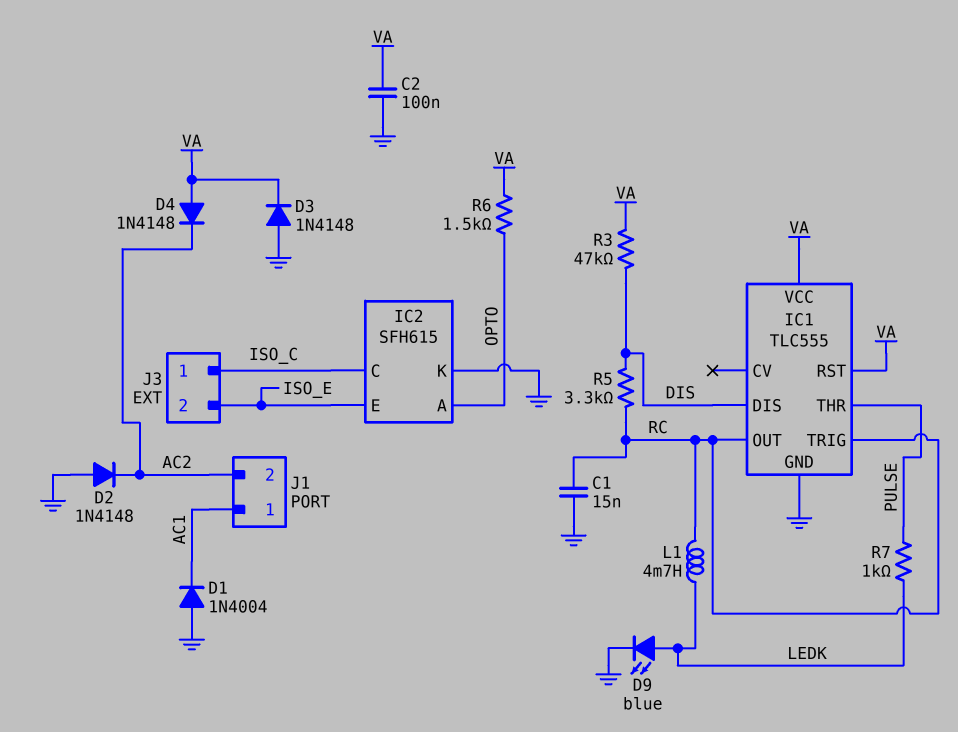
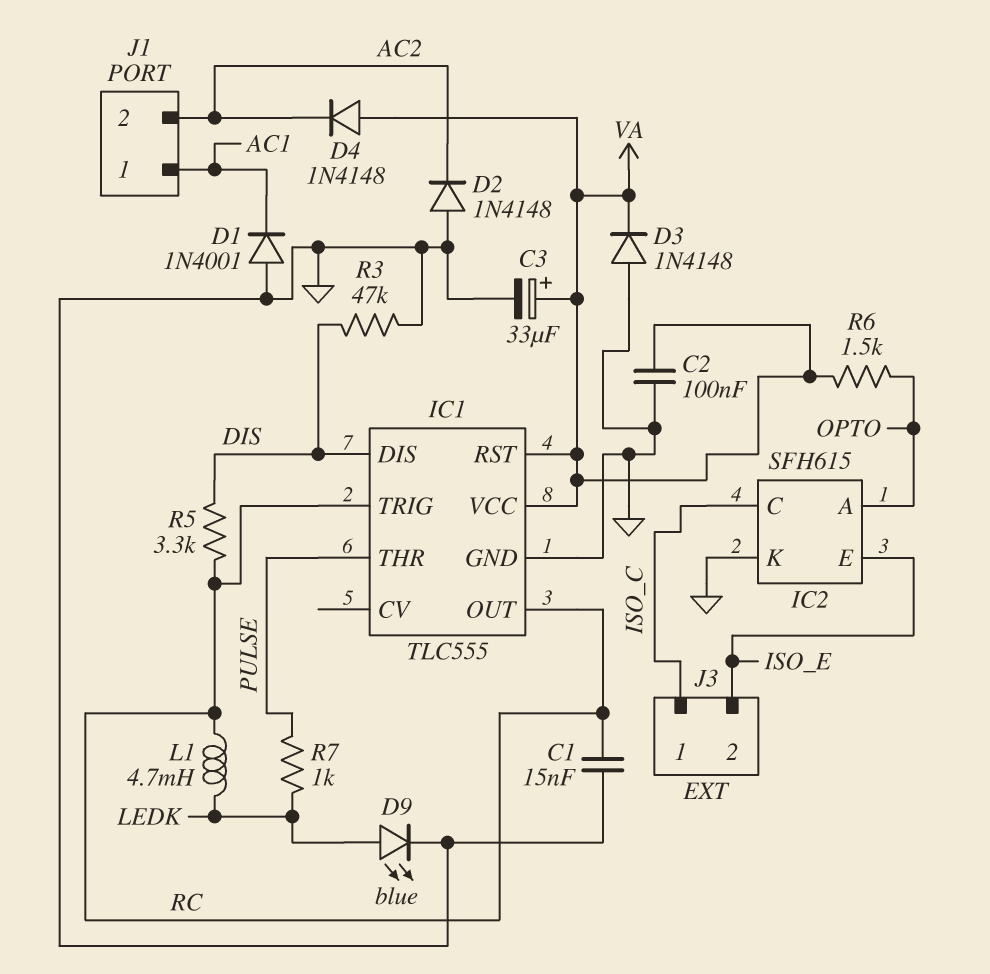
C3: none -> 33uF (plus VA, minus GND)
D1: diode 1N4004 (A GND, K AC1) -> diode 1N4001 (A GND, K AC1)
R3: 47k (DIS, VA) -> 47k (DIS, GND)

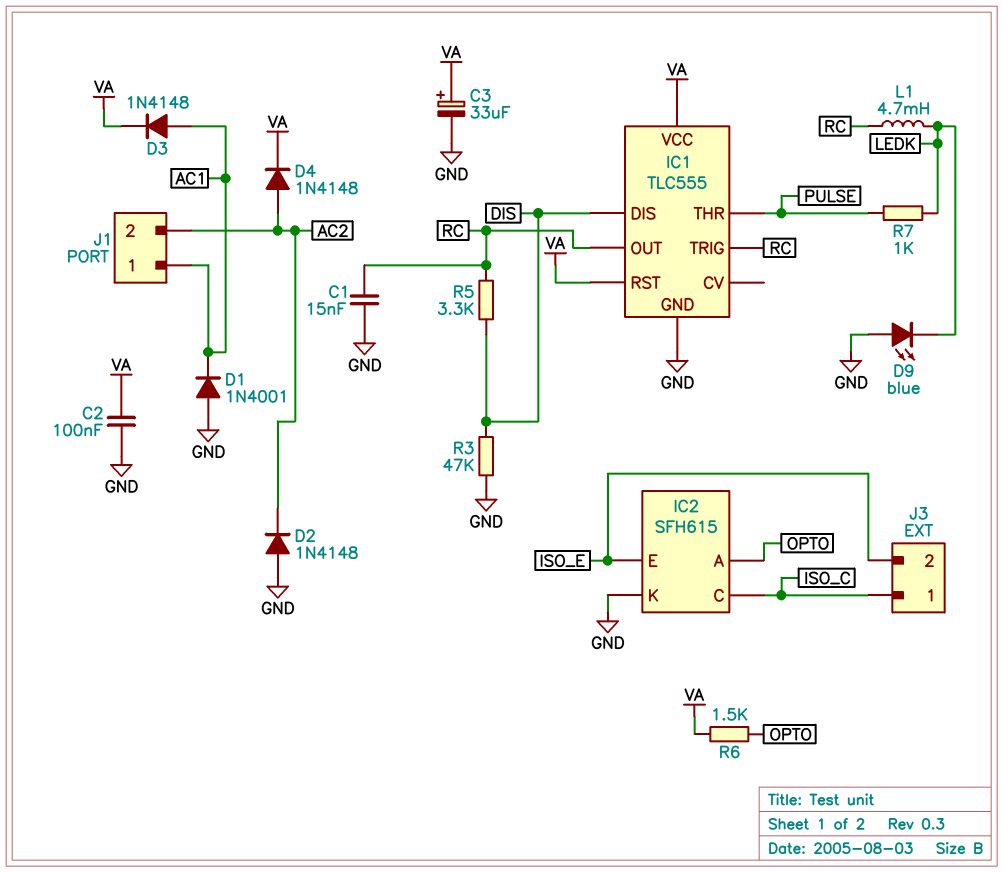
D3: diode 1N4148 (A GND, K VA) -> diode 1N4148 (A AC1, K VA)
D4: diode 1N4148 (A VA, K AC2) -> diode 1N4148 (A AC2, K VA)
D9: LED blue (A LEDK, K GND) -> LED blue (A GND, K LEDK)

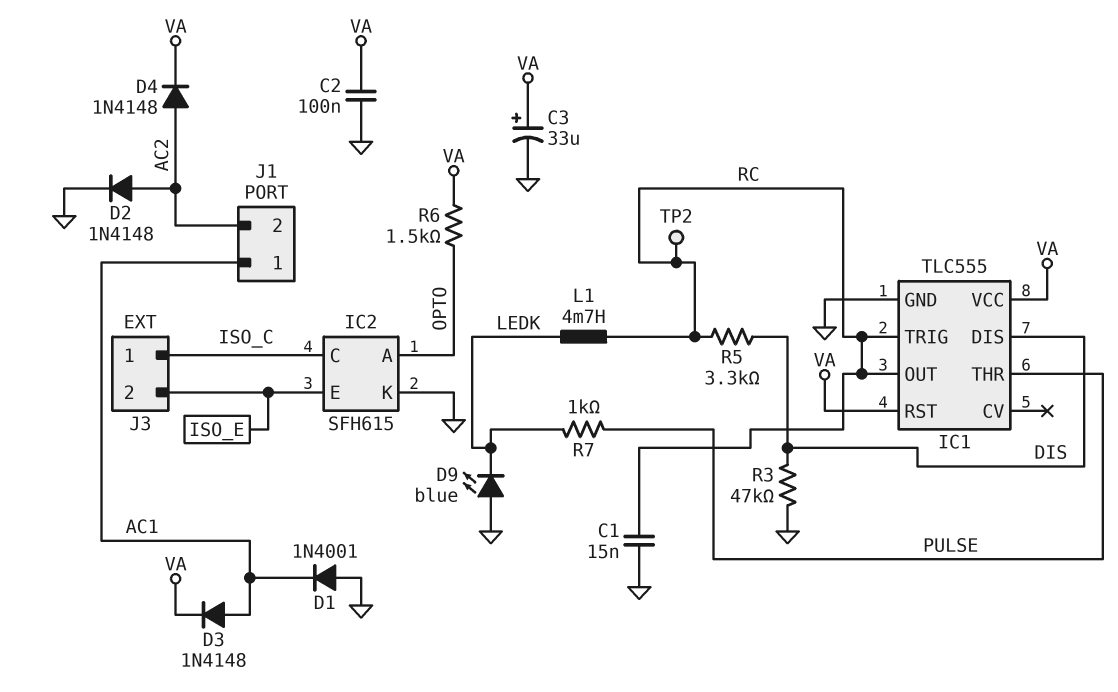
D2: diode 1N4148 (A GND, K AC2) -> diode 1N4148 (A AC2, K GND)
TP2: none -> test point (RC)

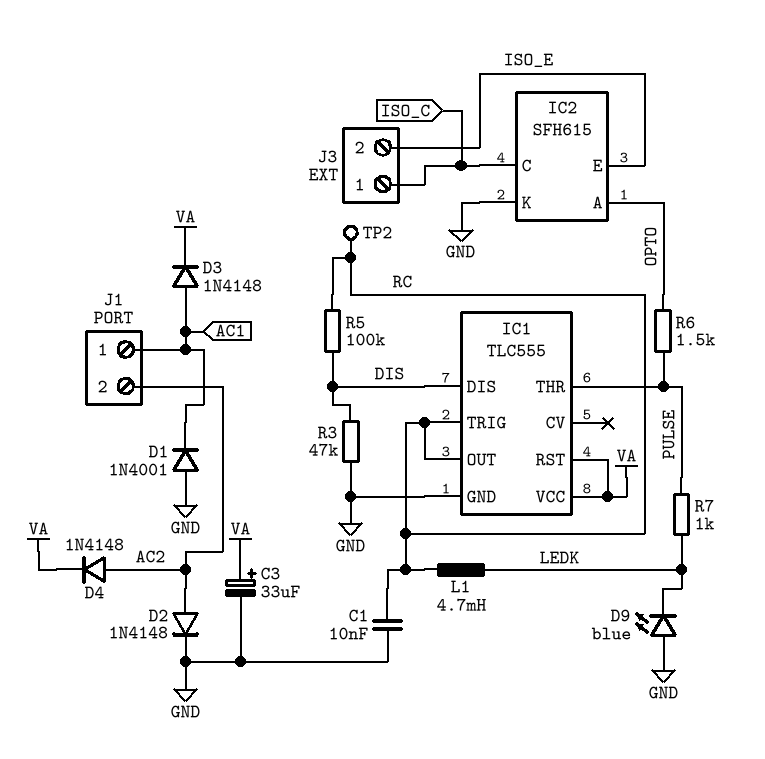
C1: 15nF (GND, RC) -> 10nF (GND, RC)
C2: 100nF (GND, VA) -> none
R5: 3.3k (DIS, RC) -> 100k (DIS, RC)
R6: 1.5k (OPTO, VA) -> 1.5k (OPTO, PULSE)

